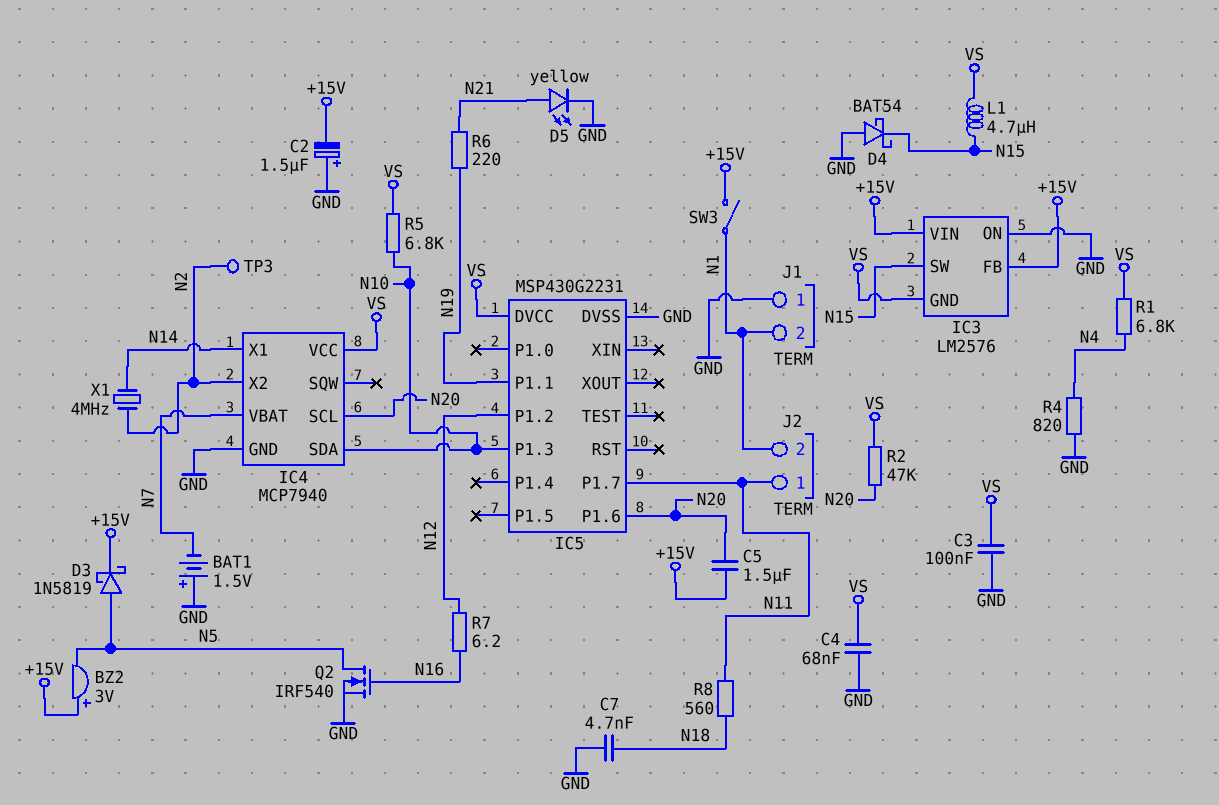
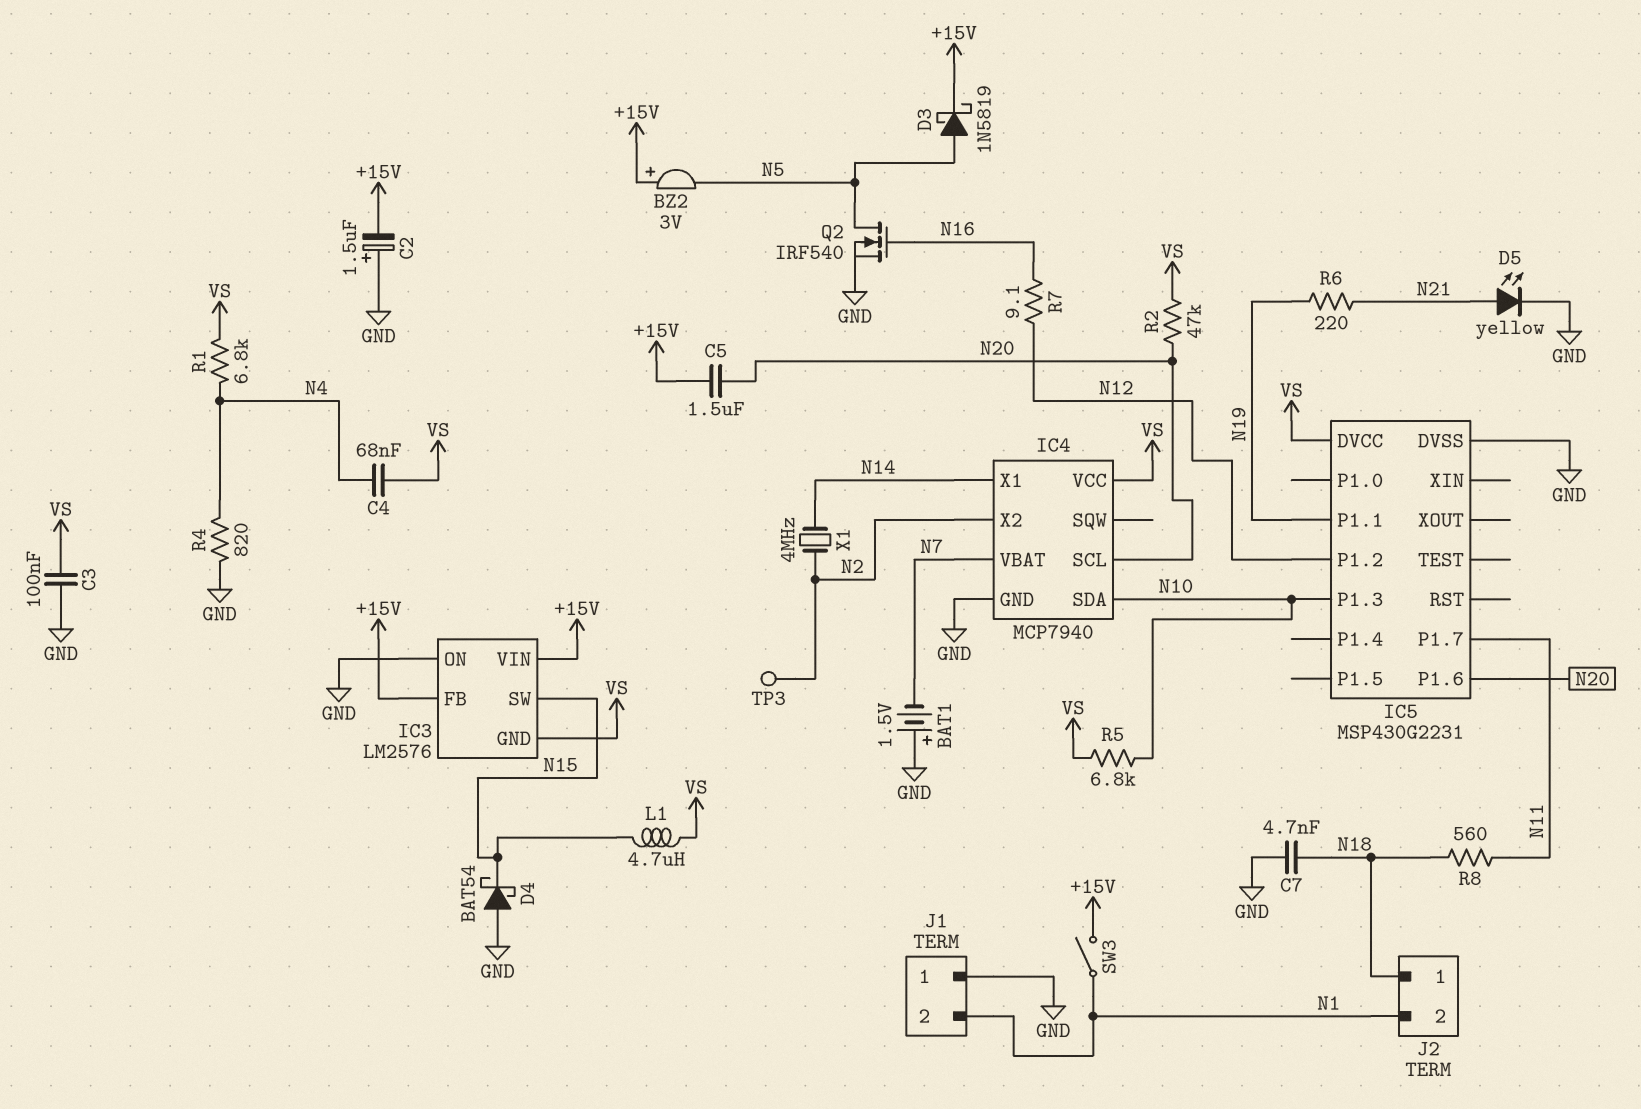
C4: 68nF (GND, VS) -> 68nF (N4, VS)
J2 pin 1: N11 -> N18
R7: 6.2 (N12, N16) -> 9.1 (N12, N16)

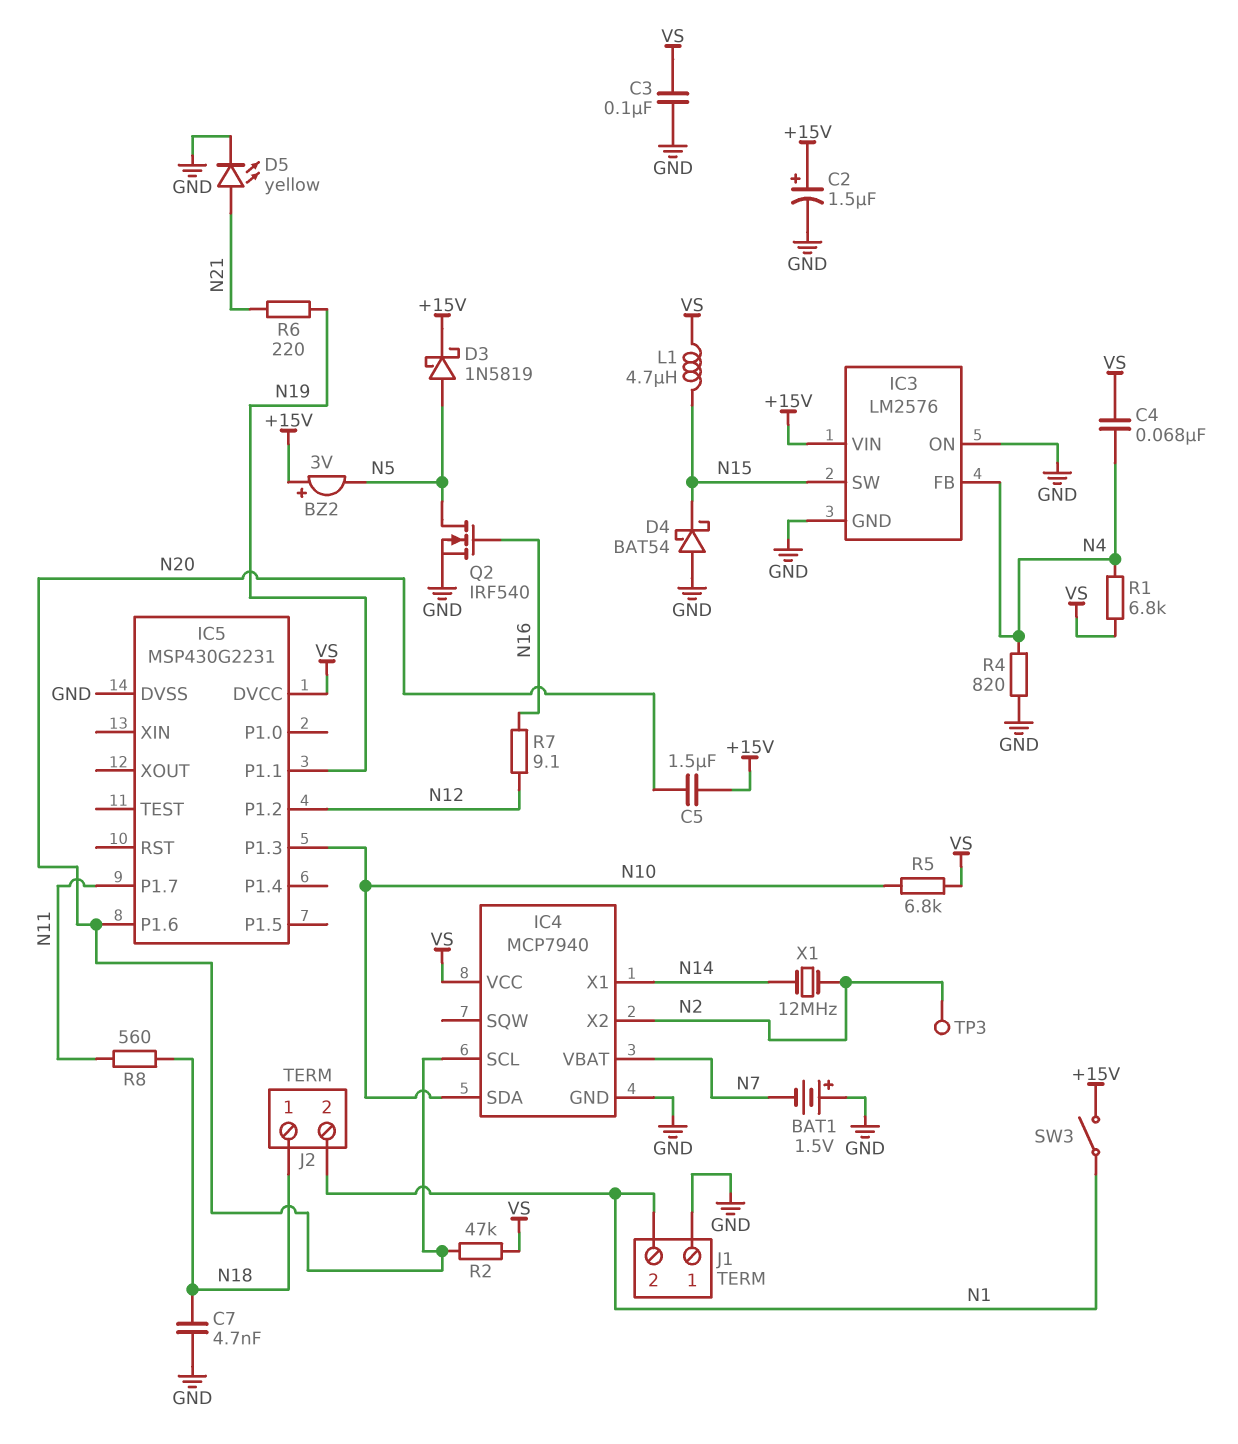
C2: 1.5uF (plus GND, minus +15V) -> 1.5uF (plus +15V, minus GND)
IC3 pin FB: +15V -> N4
IC3 pin GND: VS -> GND
X1: 4MHz (N2, N14) -> 12MHz (N2, N14)

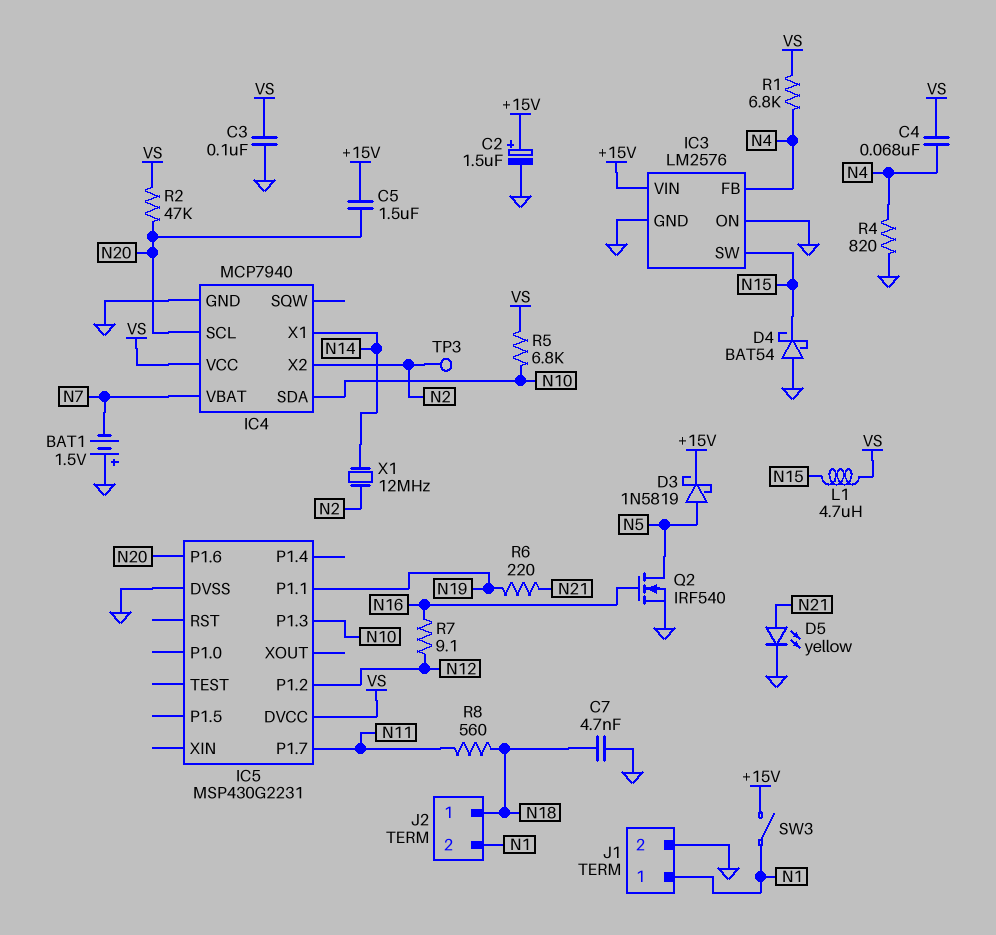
BZ2: buzzer 3V (plus +15V, minus N5) -> none
J1 pin 1: GND -> N1
J1 pin 2: N1 -> GND

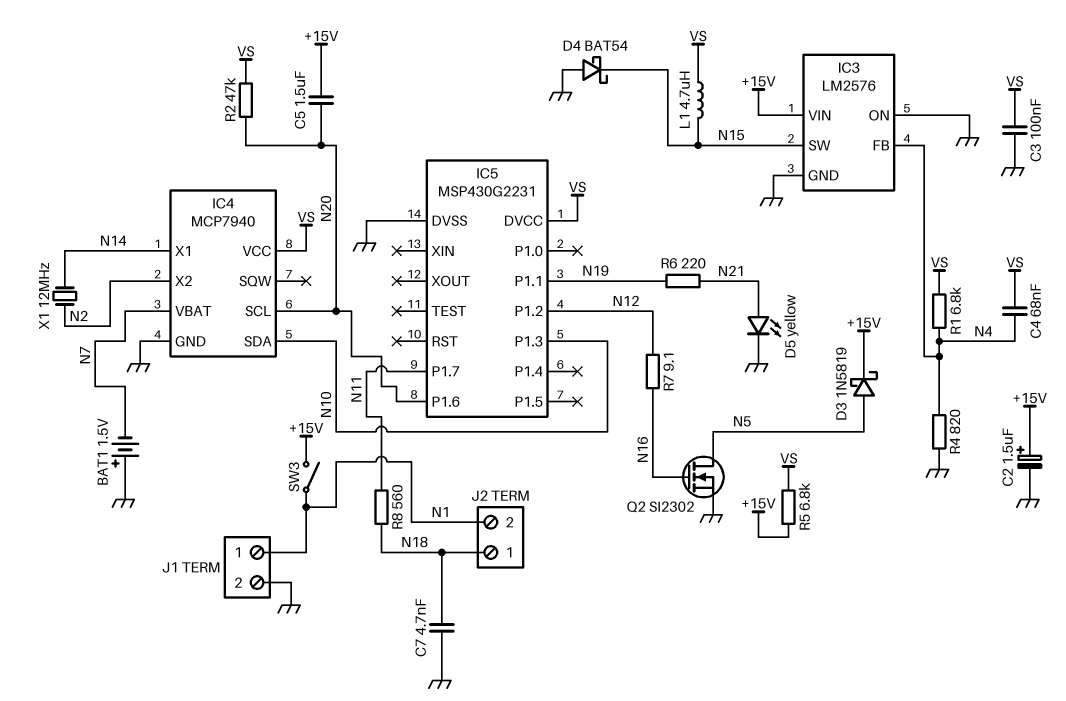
Q2: NMOS IRF540 (G N16, D N5, S GND) -> NMOS SI2302 (G N16, D N5, S GND)
R5: 6.8k (N10, VS) -> 6.8k (+15V, VS)
TP3: test point (N2) -> none

